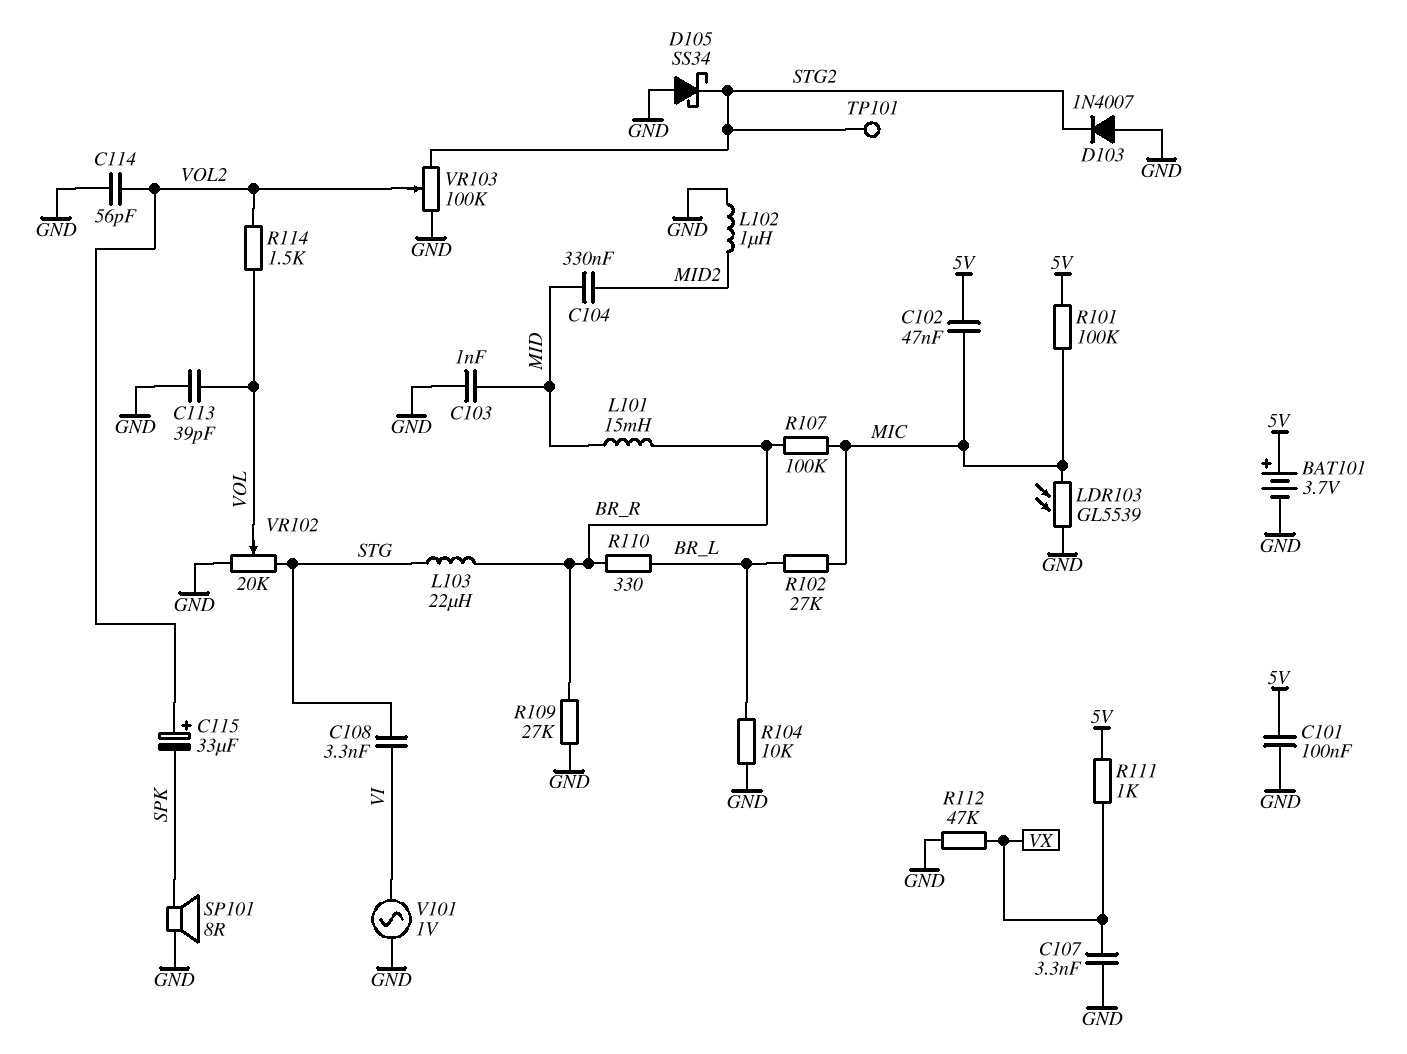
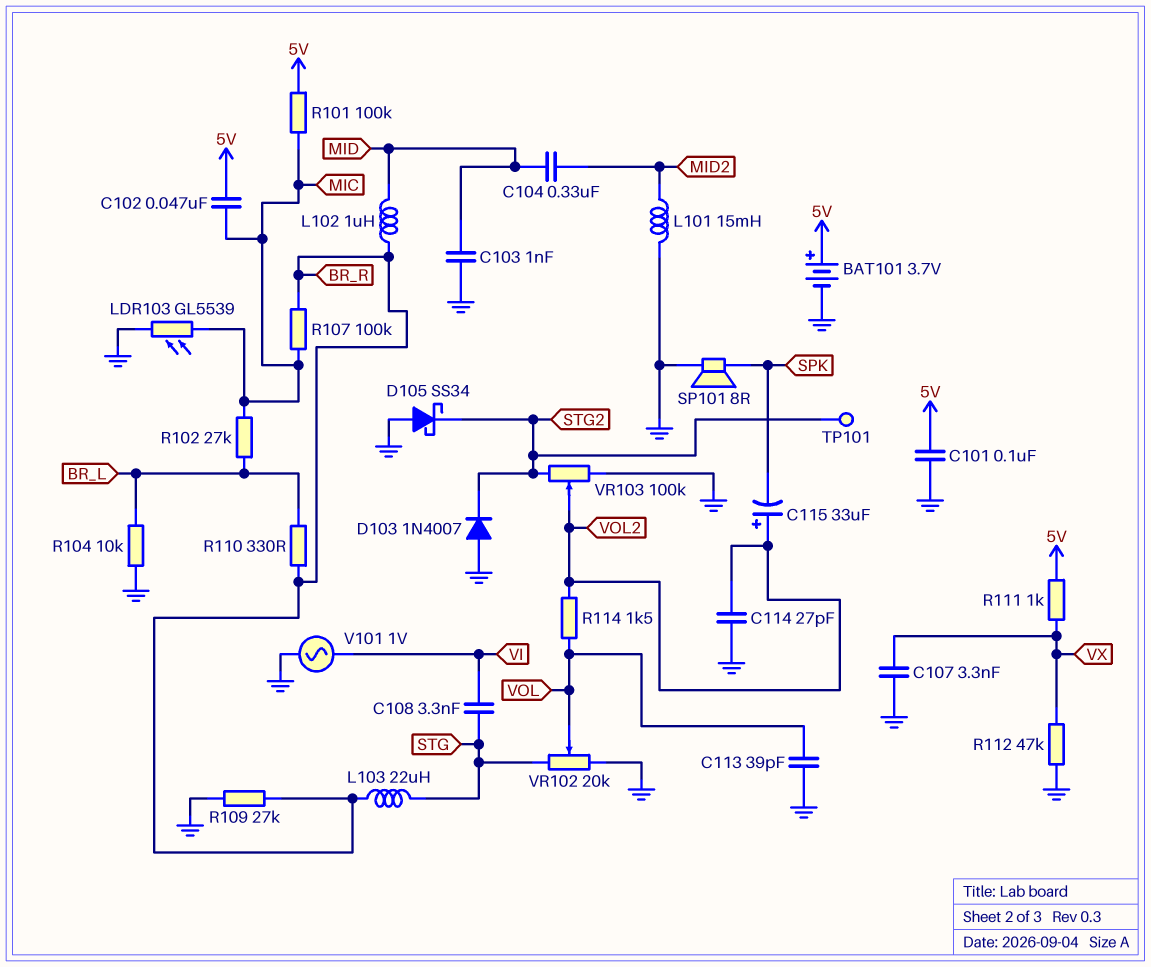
C114: 56pF (GND, VOL2) -> 27pF (GND, VOL2)
L101: 15mH (BR_R, MID) -> 15mH (GND, MID2)
L102: 1uH (GND, MID2) -> 1uH (BR_R, MID)

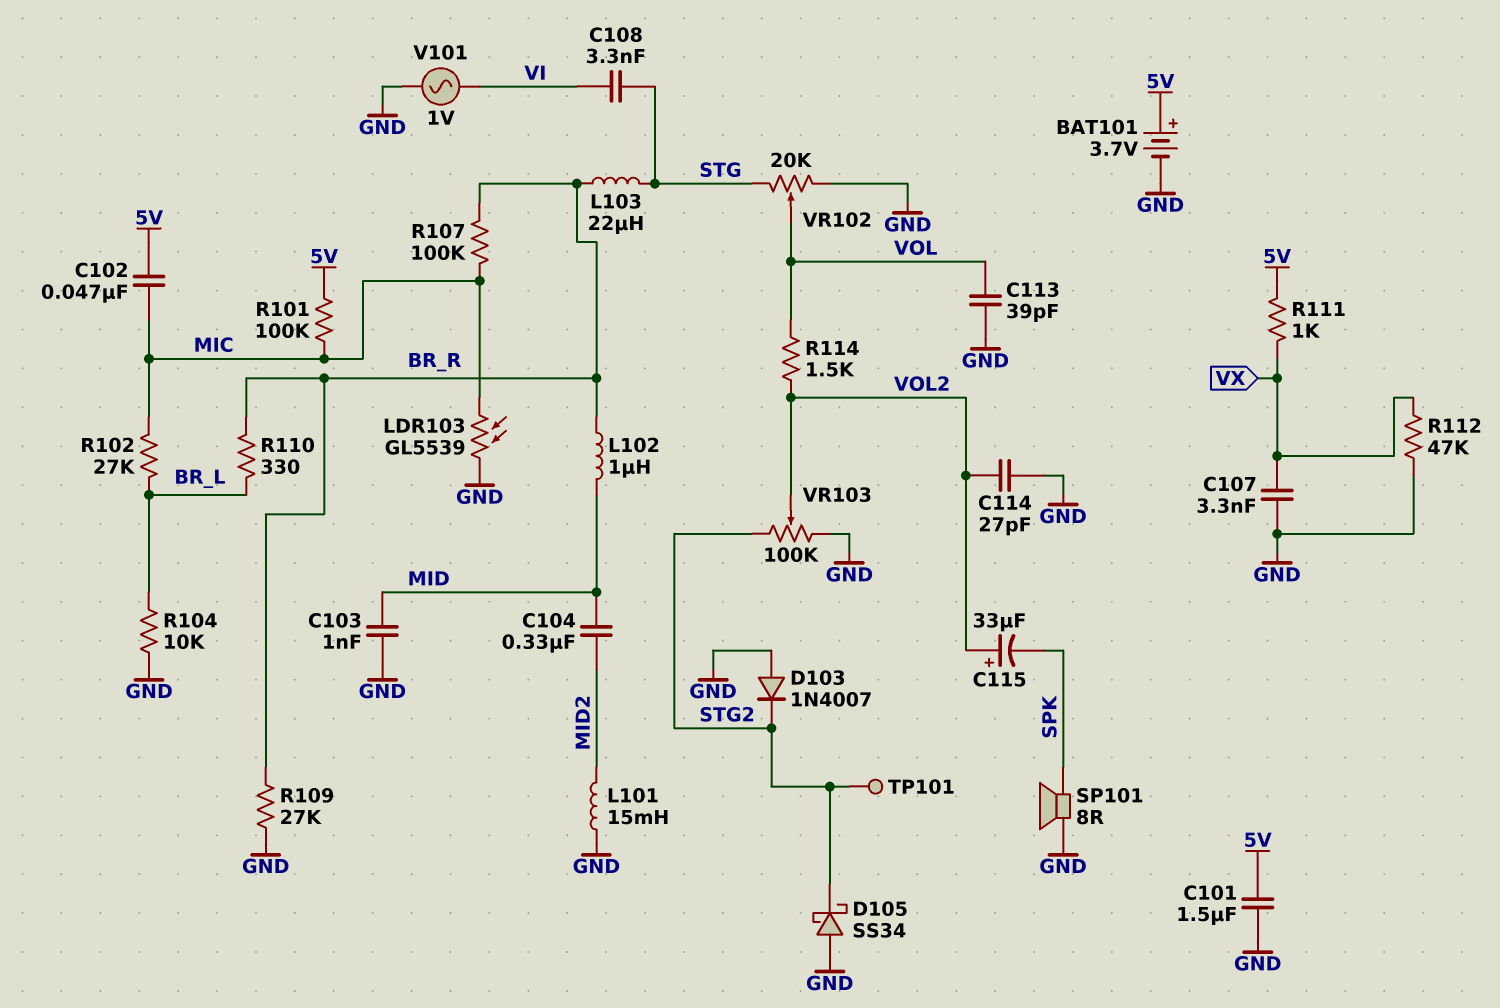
C101: 100nF (5V, GND) -> 1.5uF (5V, GND)

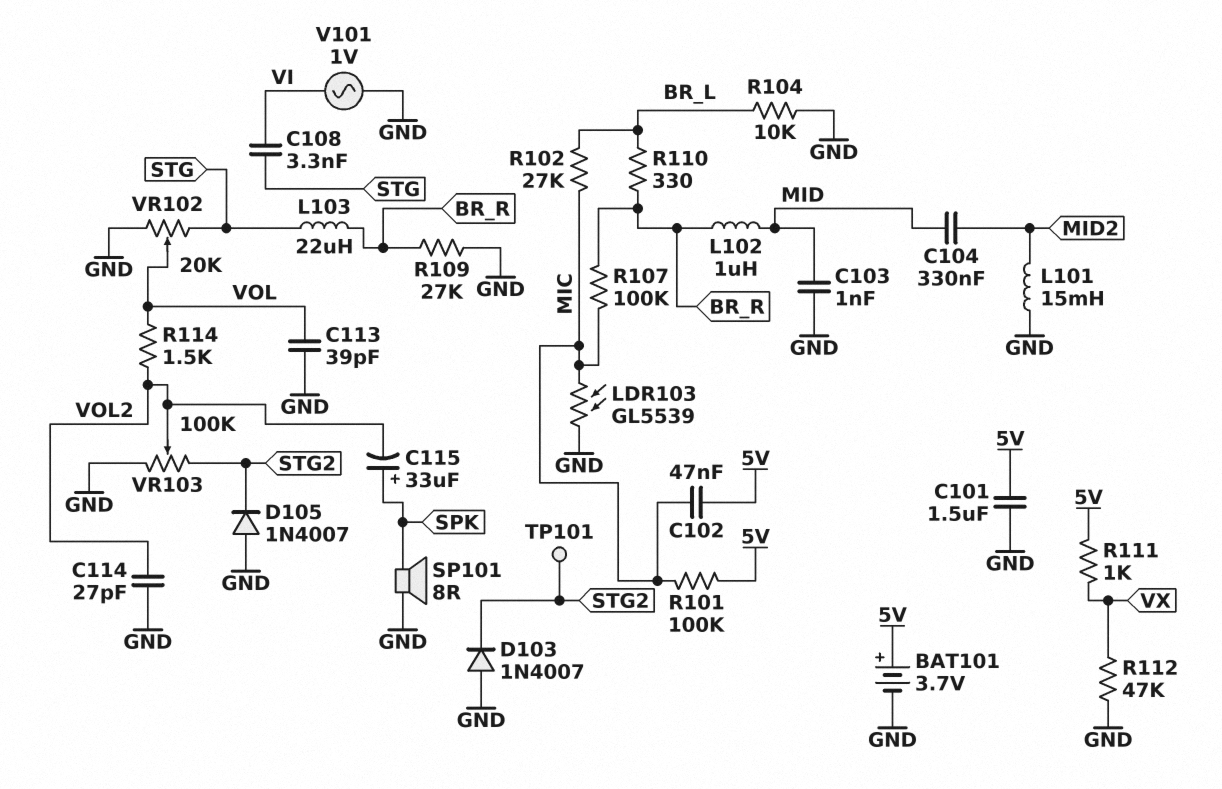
C107: 3.3nF (GND, VX) -> none
C115: 33uF (plus VOL2, minus SPK) -> 33uF (plus SPK, minus VOL2)
D105: schottky SS34 (A GND, K STG2) -> diode 1N4007 (A GND, K STG2)

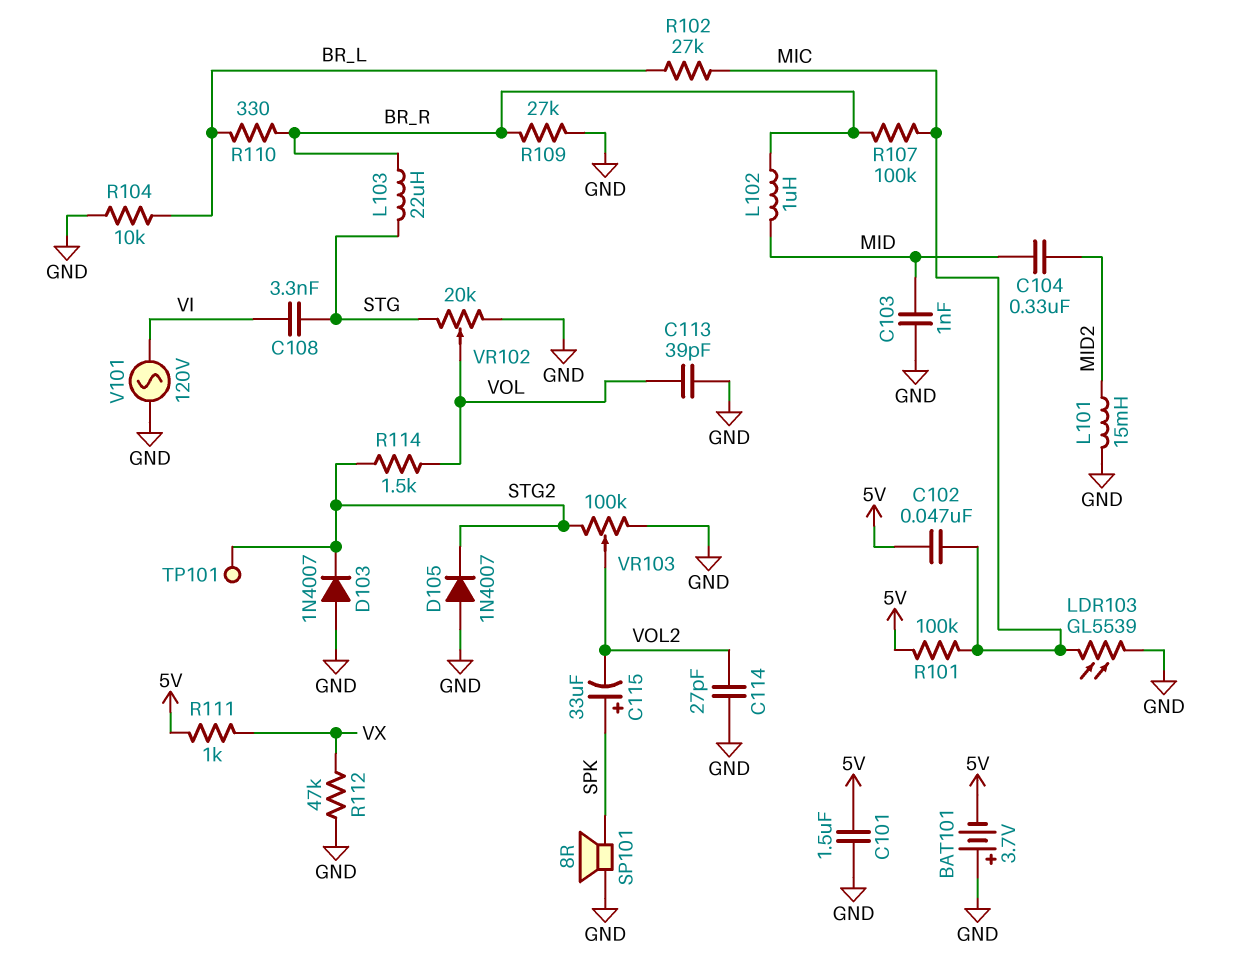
BAT101: 3.7V (plus 5V, minus GND) -> 3.7V (plus GND, minus 5V)
R114: 1.5k (VOL, VOL2) -> 1.5k (STG2, VOL)
V101: AC 1V (GND, VI) -> AC 120V (GND, VI)

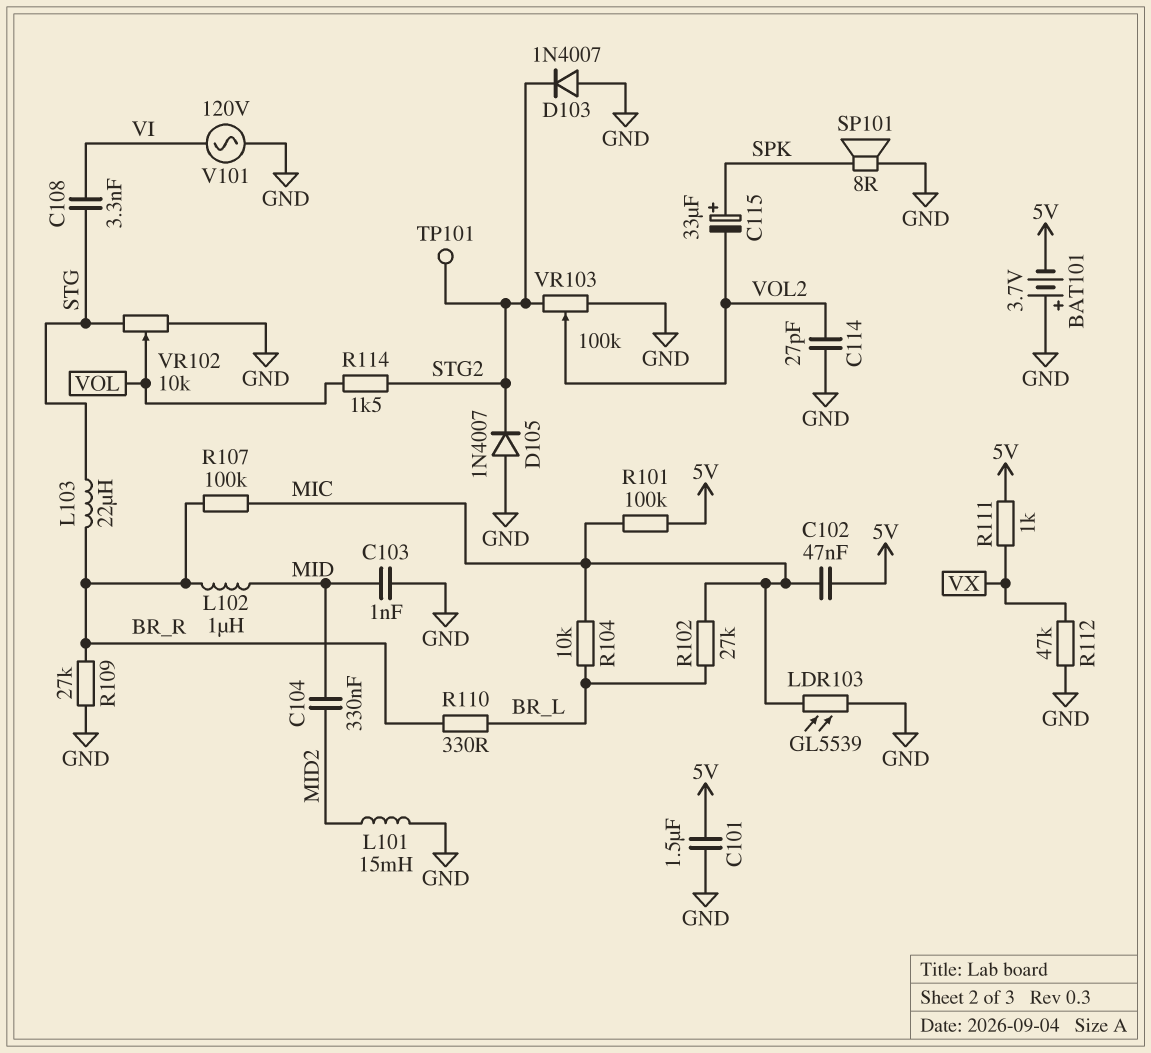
C113: 39pF (GND, VOL) -> none
R104: 10k (BR_L, GND) -> 10k (BR_L, MIC)
VR102: 20k (GND, STG, wiper VOL) -> 10k (GND, STG, wiper VOL)

